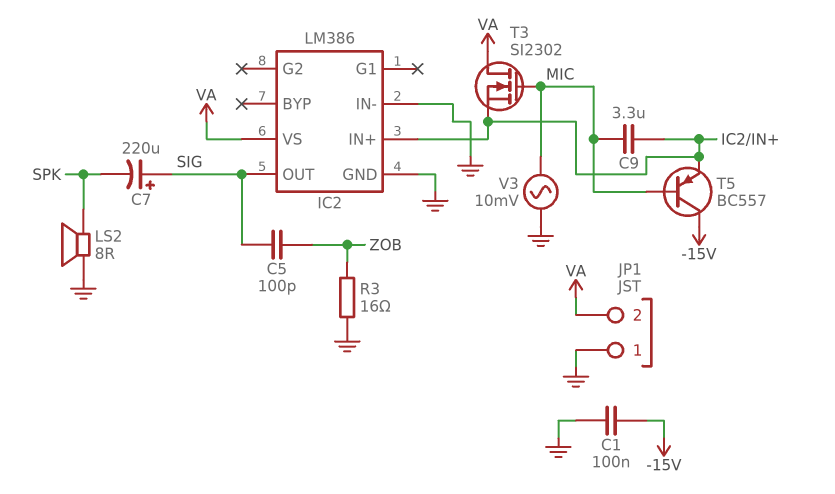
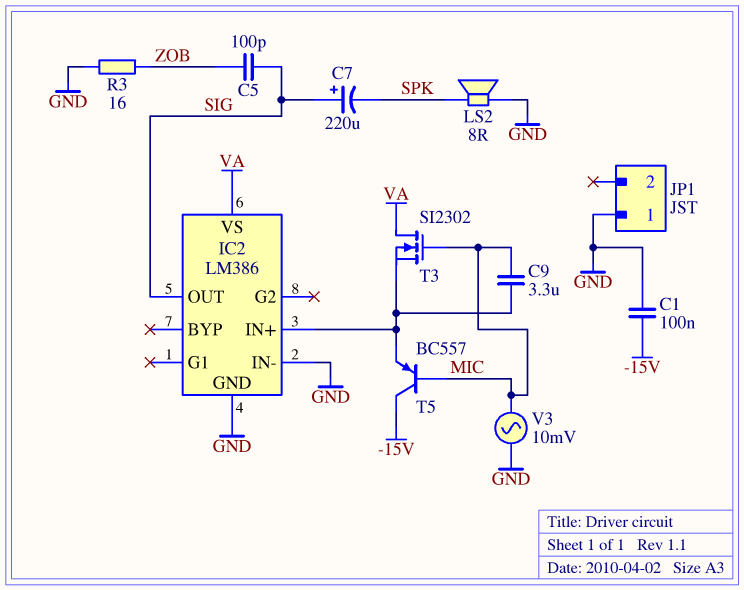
JP1 pin 2: VA -> none

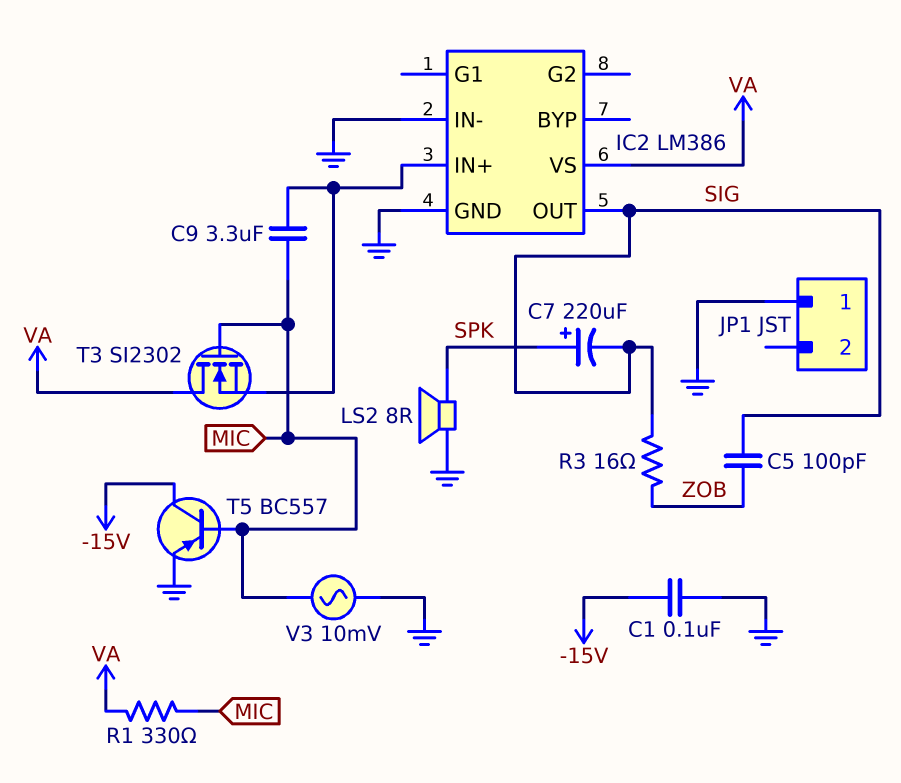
C7: 220uF (plus SIG, minus SPK) -> 220uF (plus SPK, minus SIG)
R1: none -> 330 (MIC, VA)
R3: 16 (GND, ZOB) -> 16 (SIG, ZOB)
T5: PNP BC557 (B MIC, C -15V, E IC2/IN+) -> PNP BC557 (B MIC, C -15V, E GND)

